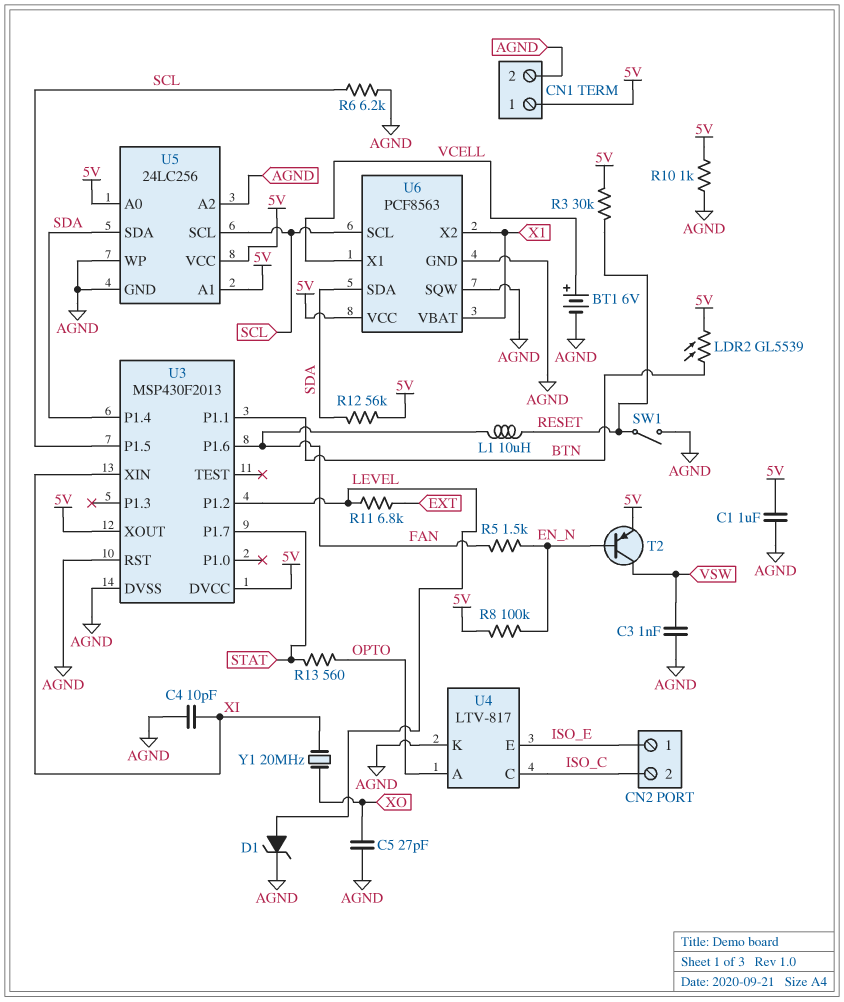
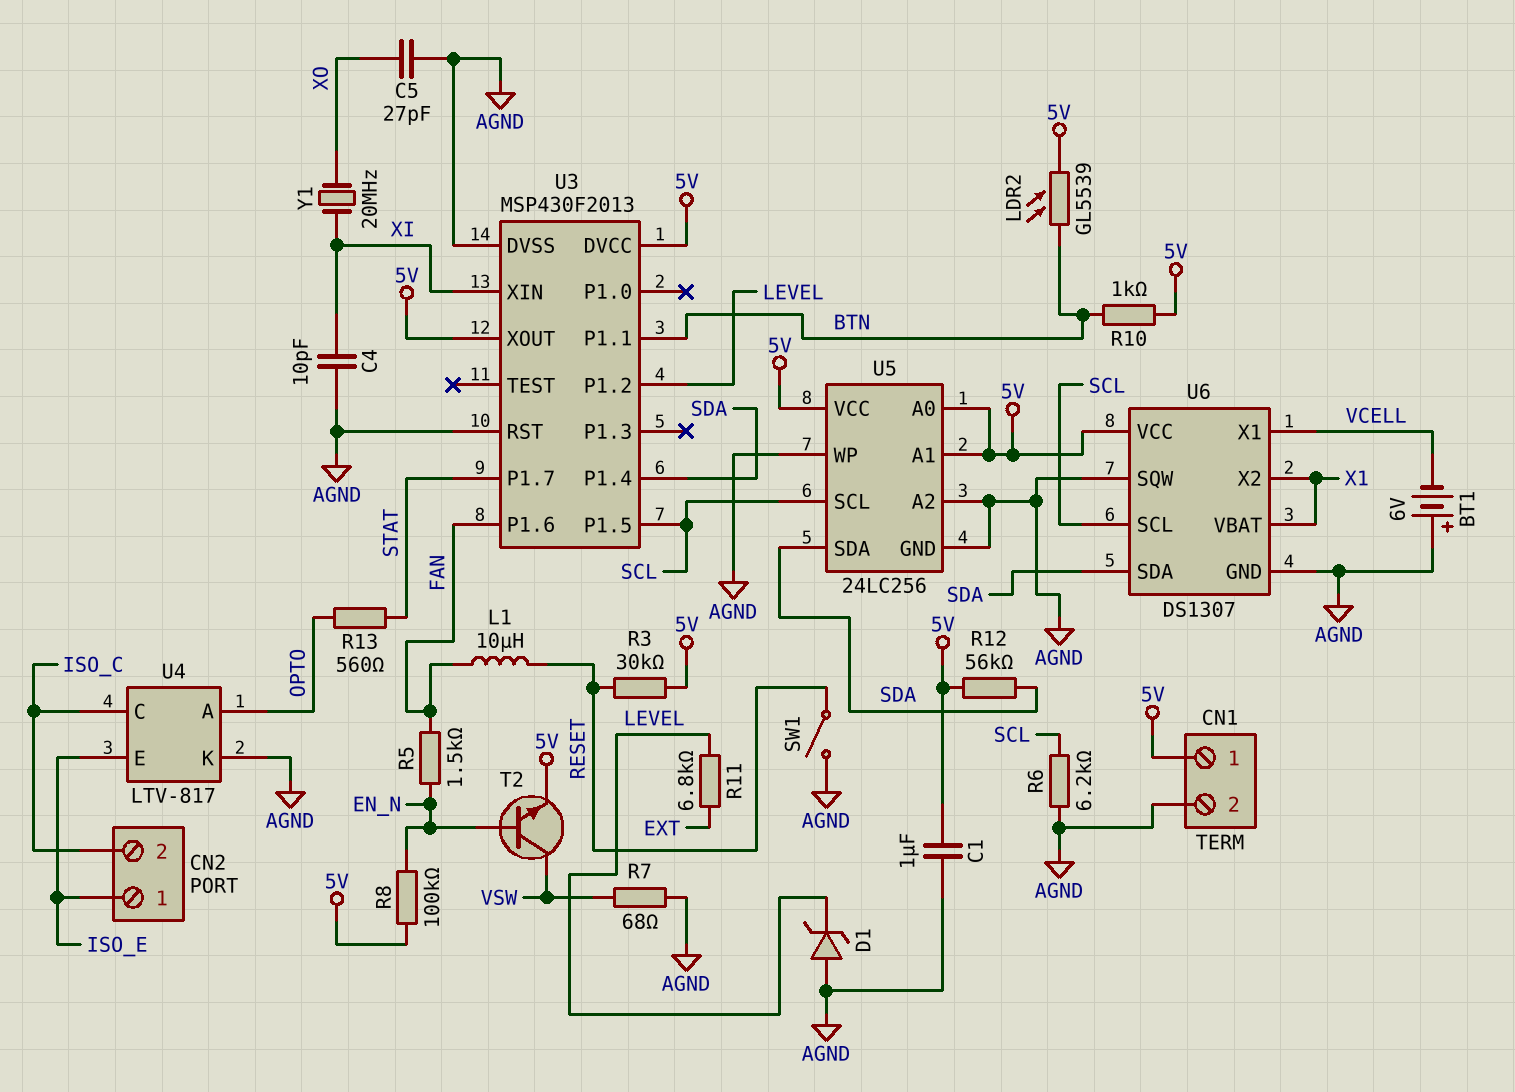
BT1: 6V (plus VCELL, minus AGND) -> 6V (plus AGND, minus VCELL)
C3: 1nF (AGND, VSW) -> none
D1: zener (A LEVEL, K AGND) -> zener (A AGND, K LEVEL)
R7: none -> 68 (AGND, VSW)
R10: 1k (5V, AGND) -> 1k (5V, BTN)
T2: PNP (B EN_N, C VSW, E 5V) -> NPN (B EN_N, C VSW, E 5V)
U6: PCF8563 -> DS1307

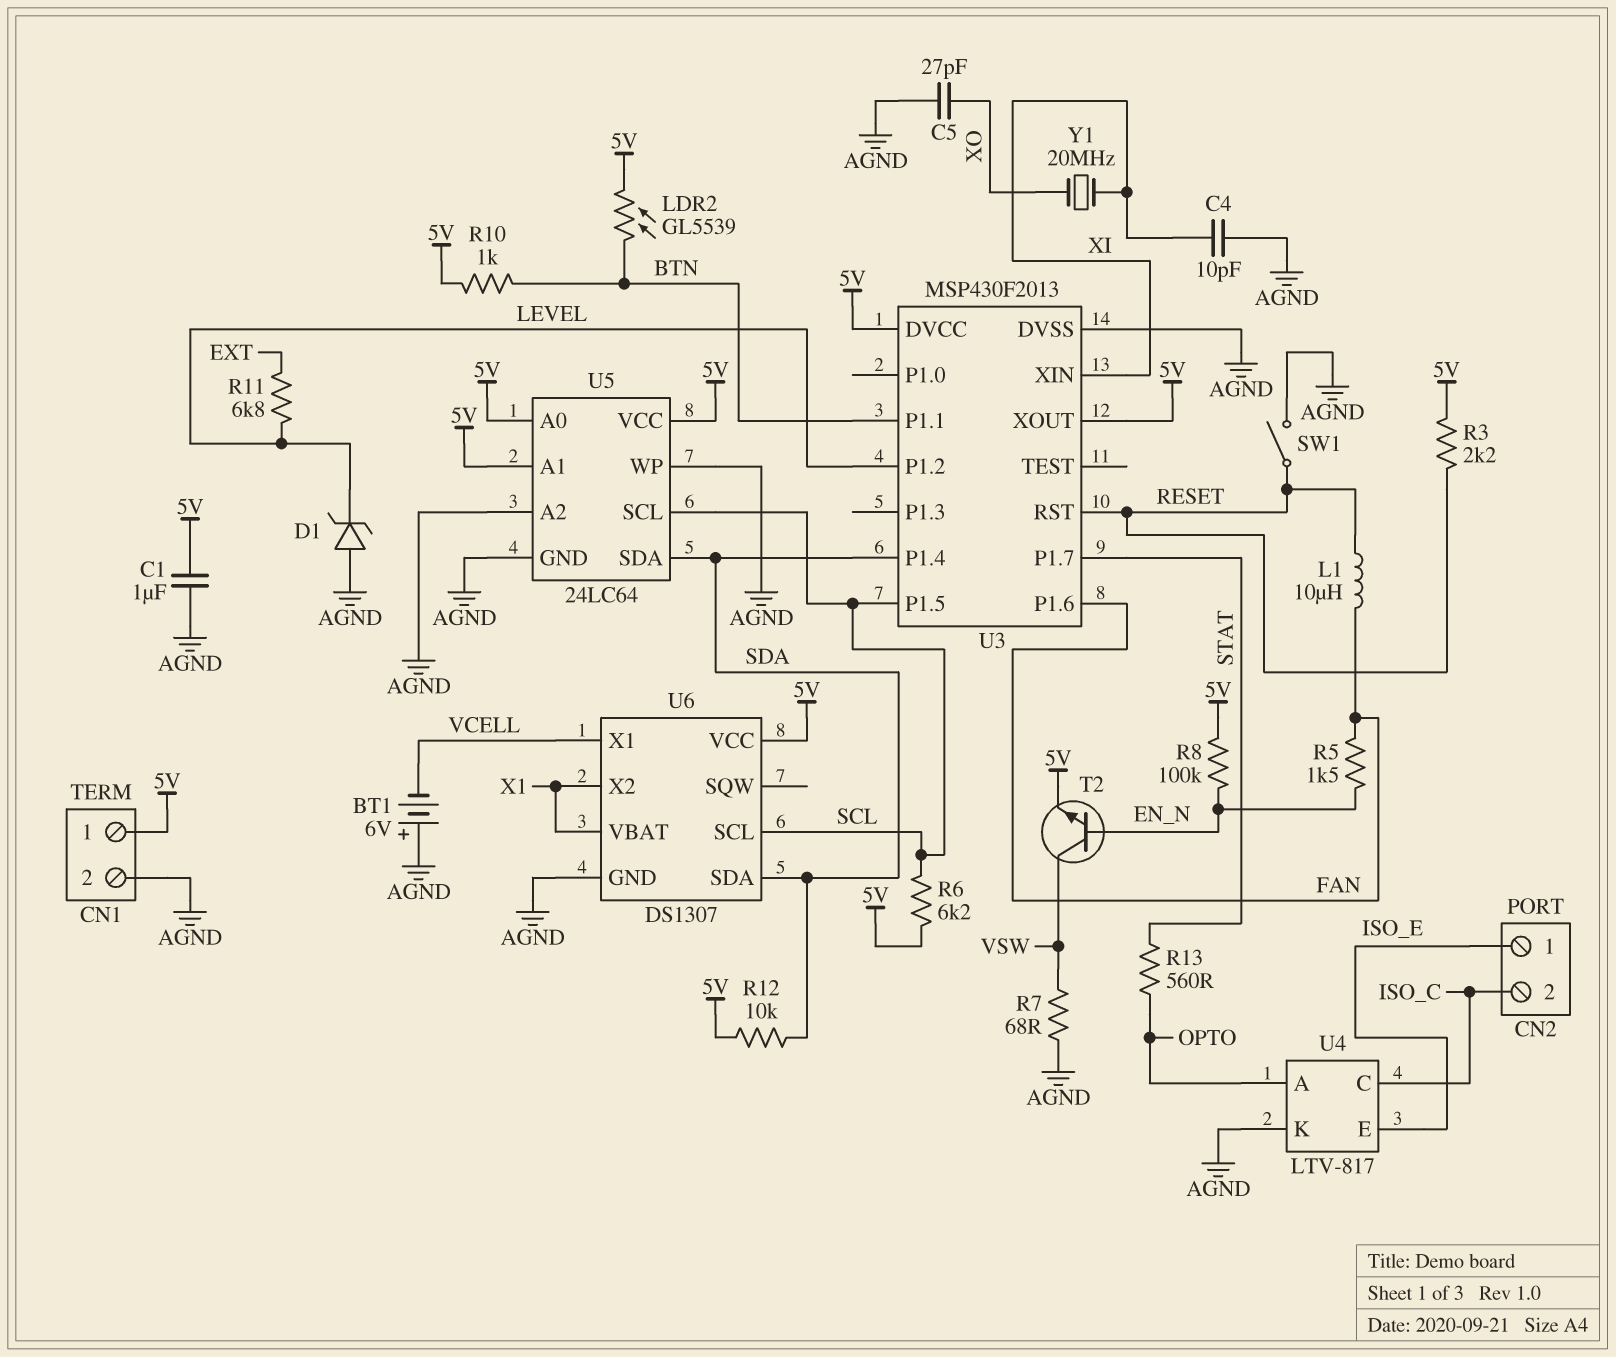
R3: 30k (5V, RESET) -> 2.2k (5V, RESET)
R6: 6.2k (AGND, SCL) -> 6.2k (5V, SCL)
R12: 56k (5V, SDA) -> 10k (5V, SDA)
U3 pin RST: AGND -> RESET
U5: 24LC256 -> 24LC64
U6 pin SQW: AGND -> none

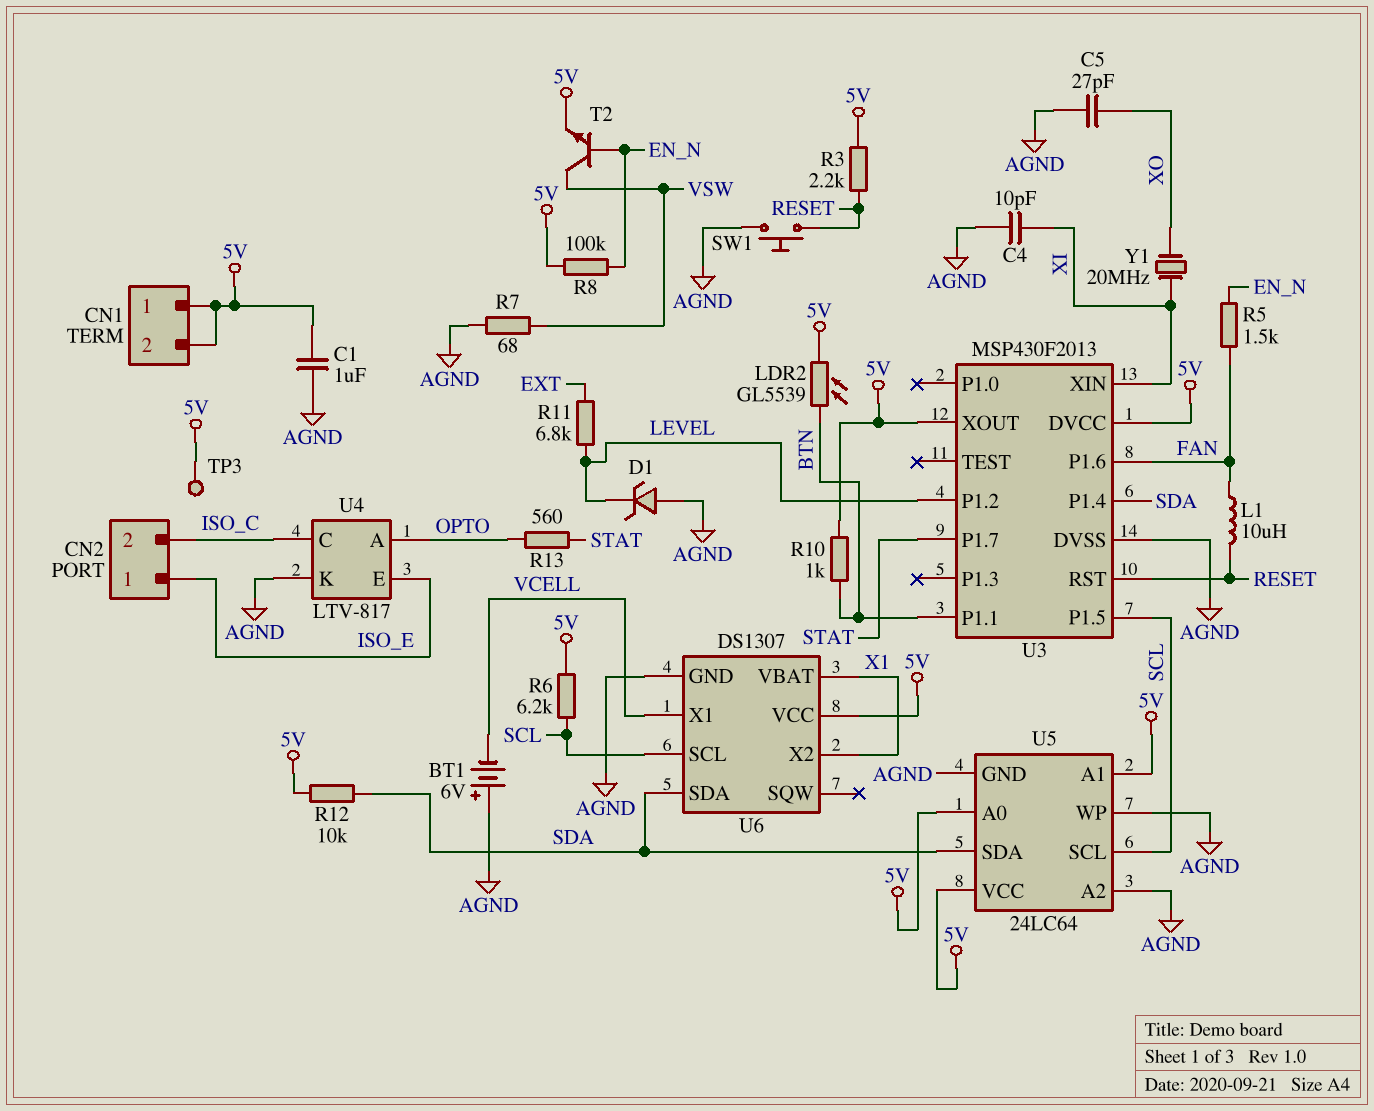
CN1 pin 2: AGND -> 5V
SW1: switch (AGND, RESET) -> button (AGND, RESET)
TP3: none -> test point (5V)

